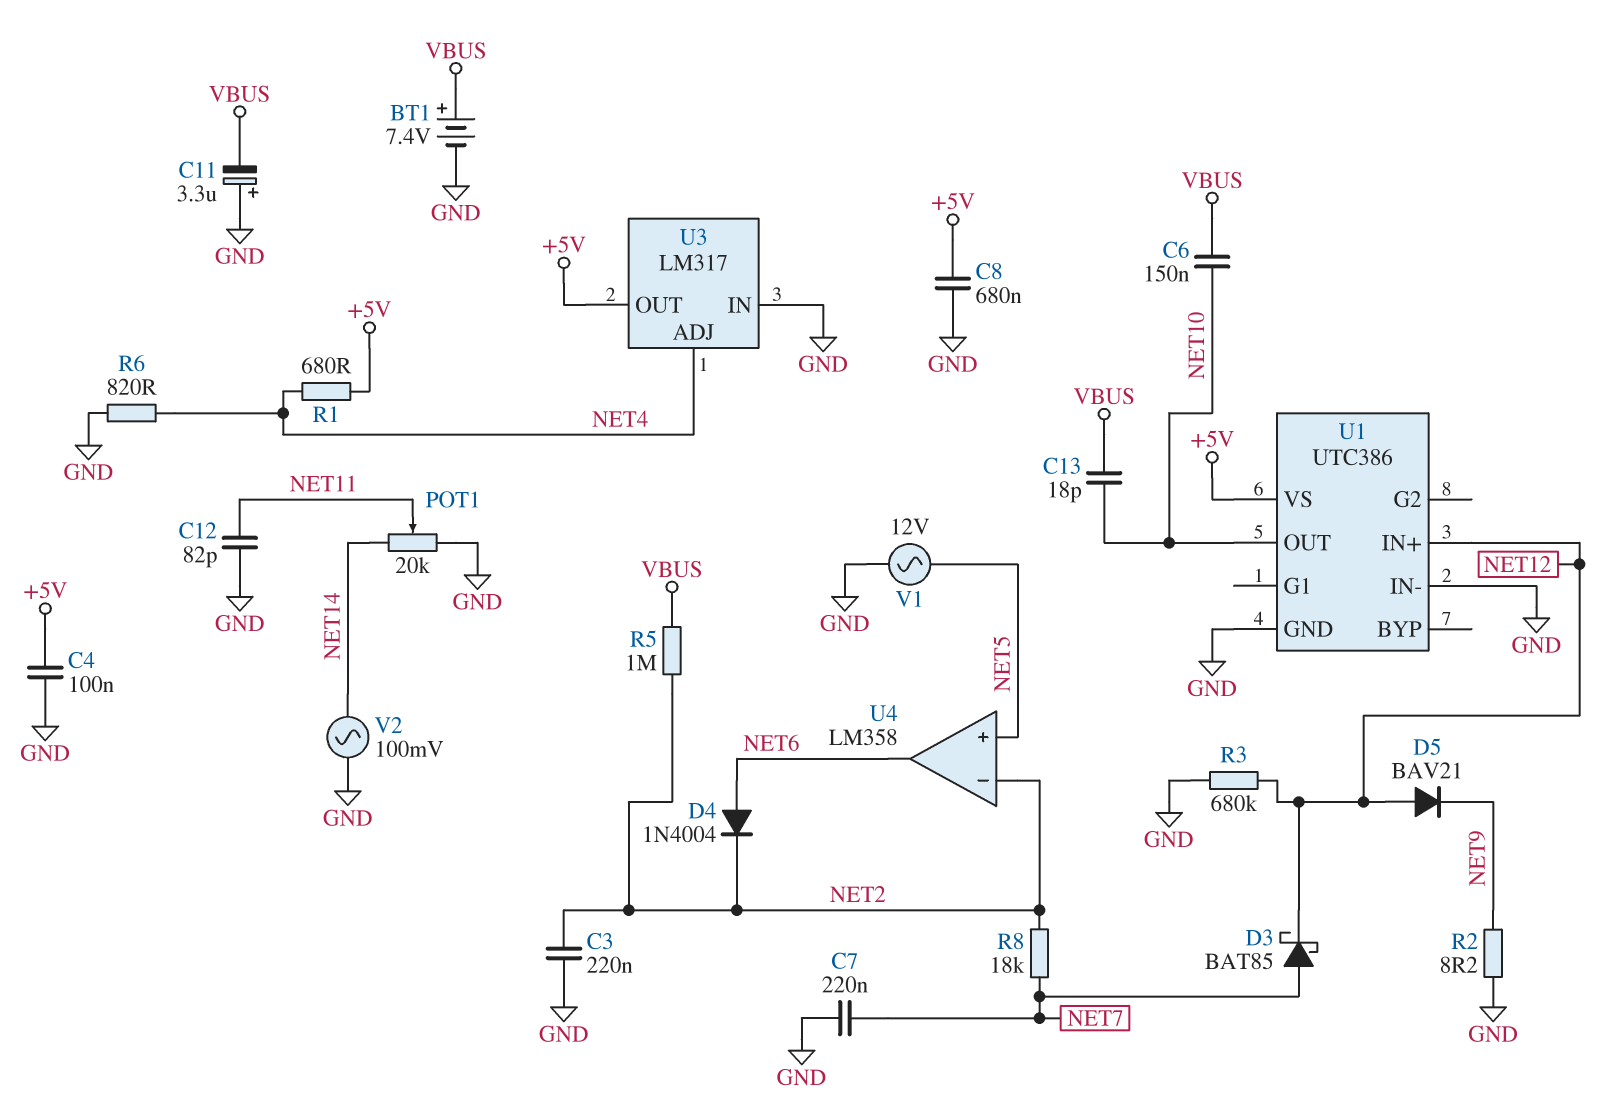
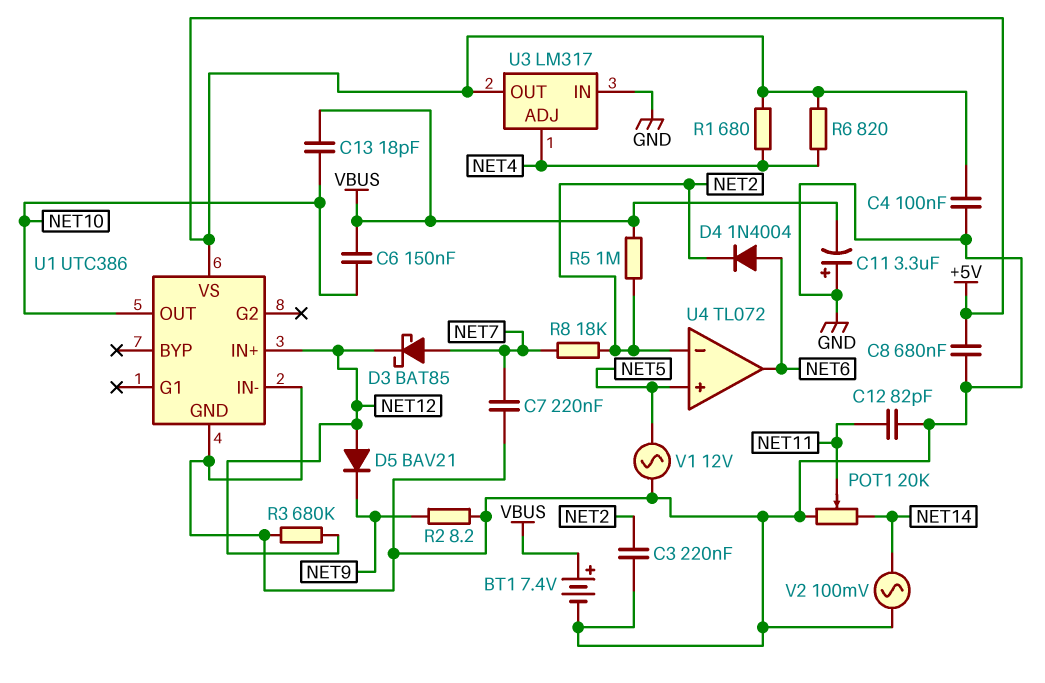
R6: 820 (GND, NET4) -> 820 (+5V, NET4)
U4: LM358 -> TL072

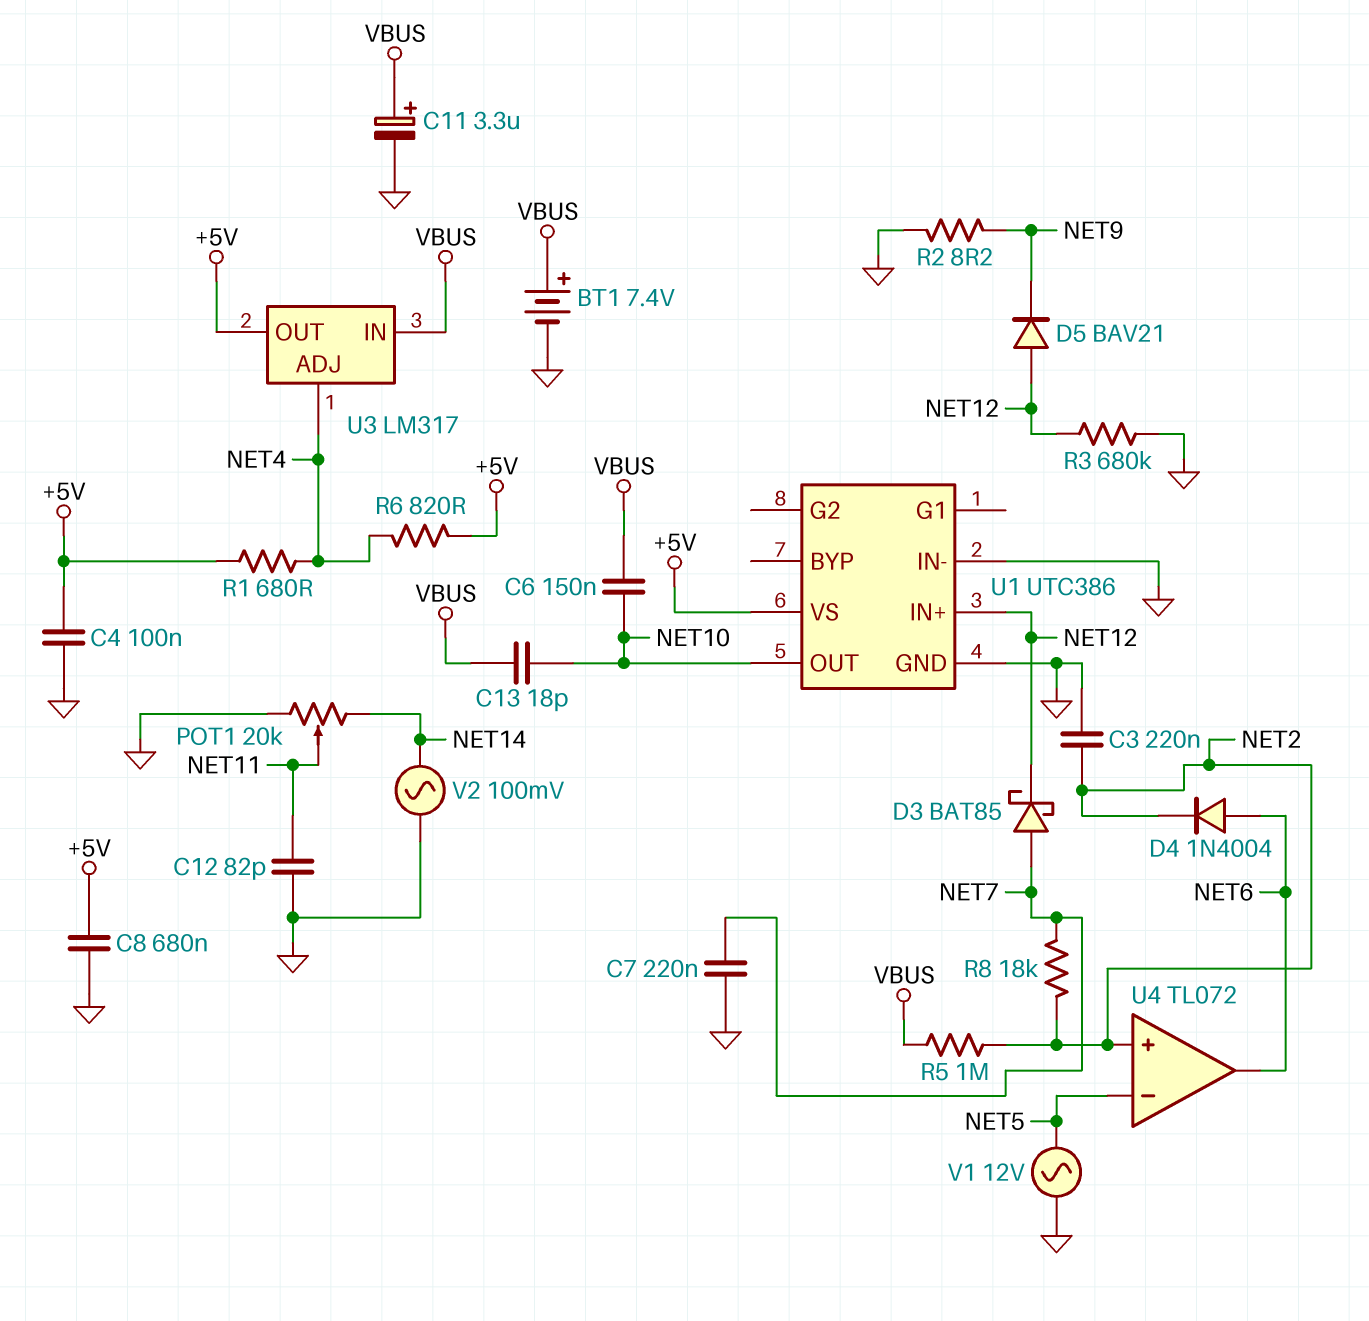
C11: 3.3uF (plus GND, minus VBUS) -> 3.3uF (plus VBUS, minus GND)
U3 pin IN: GND -> VBUS
U4 pin in+: NET5 -> NET2
U4 pin in-: NET2 -> NET5

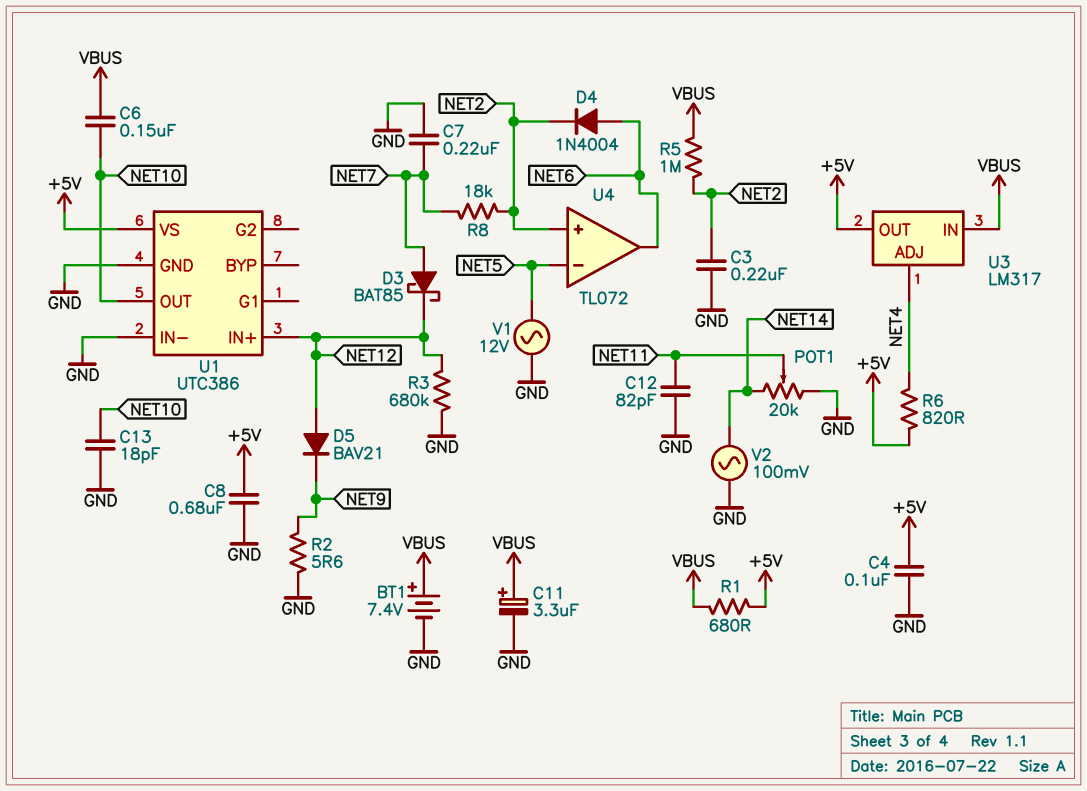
C13: 18pF (NET10, VBUS) -> 18pF (GND, NET10)
R1: 680 (+5V, NET4) -> 680 (+5V, VBUS)
R2: 8.2 (GND, NET9) -> 5.6 (GND, NET9)

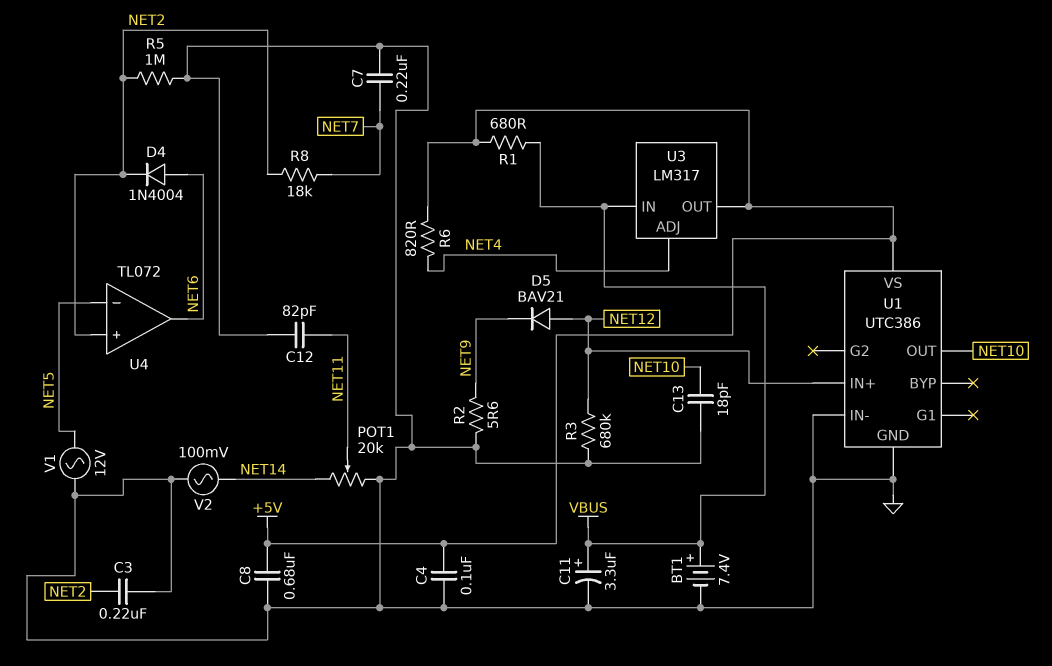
C6: 150nF (NET10, VBUS) -> none
D3: schottky BAT85 (A NET7, K NET12) -> none
R5: 1M (NET2, VBUS) -> 1M (GND, NET2)

